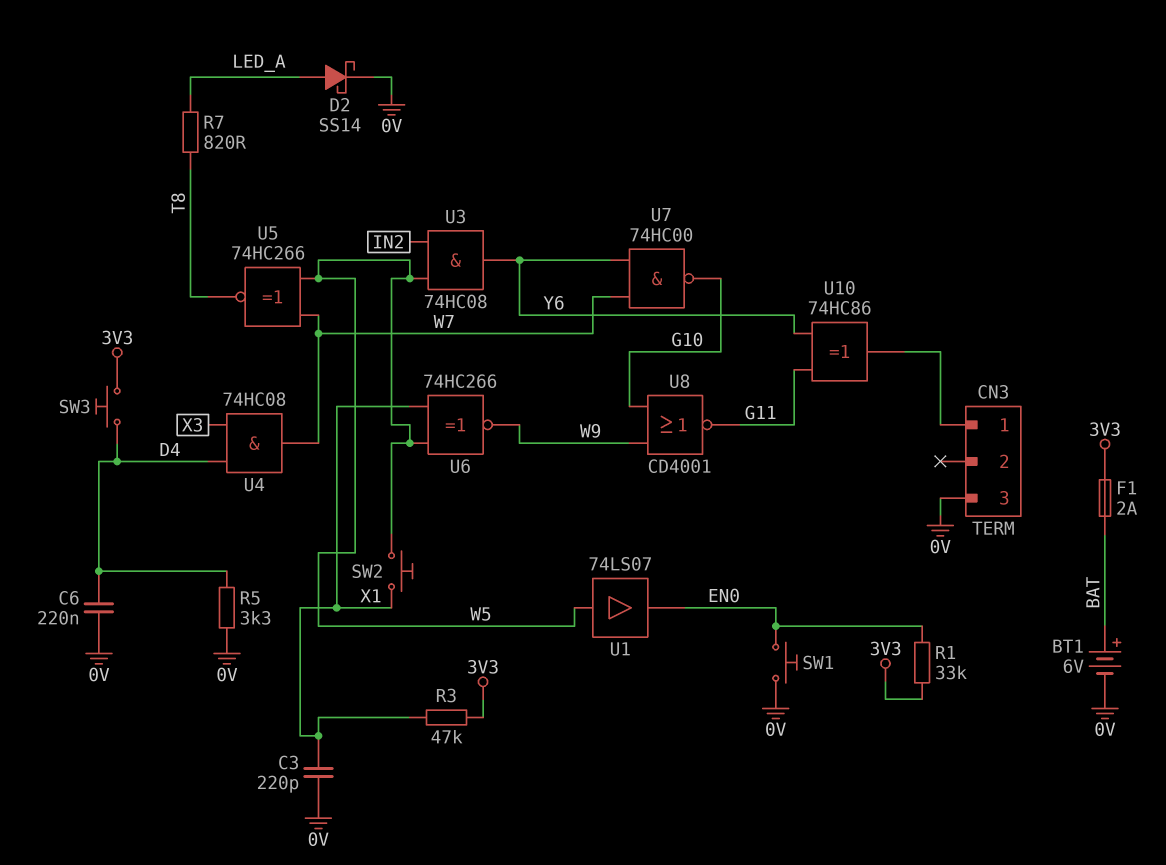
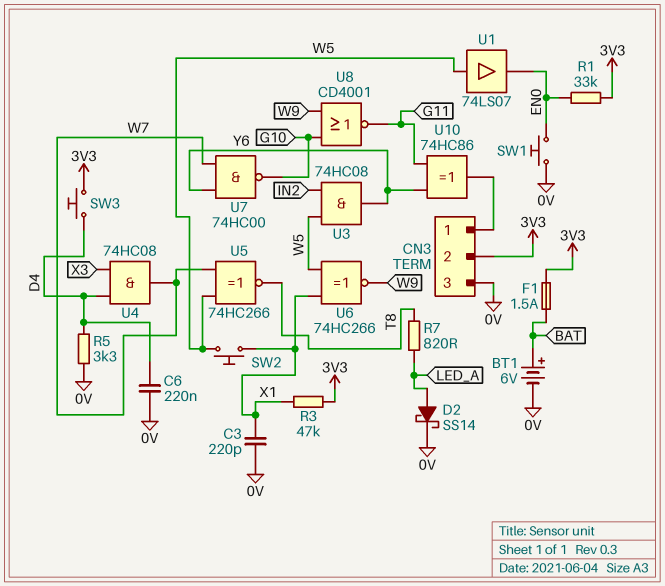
CN3 pin 2: none -> 3V3
F1: 2A (3V3, BAT) -> 1.5A (3V3, BAT)

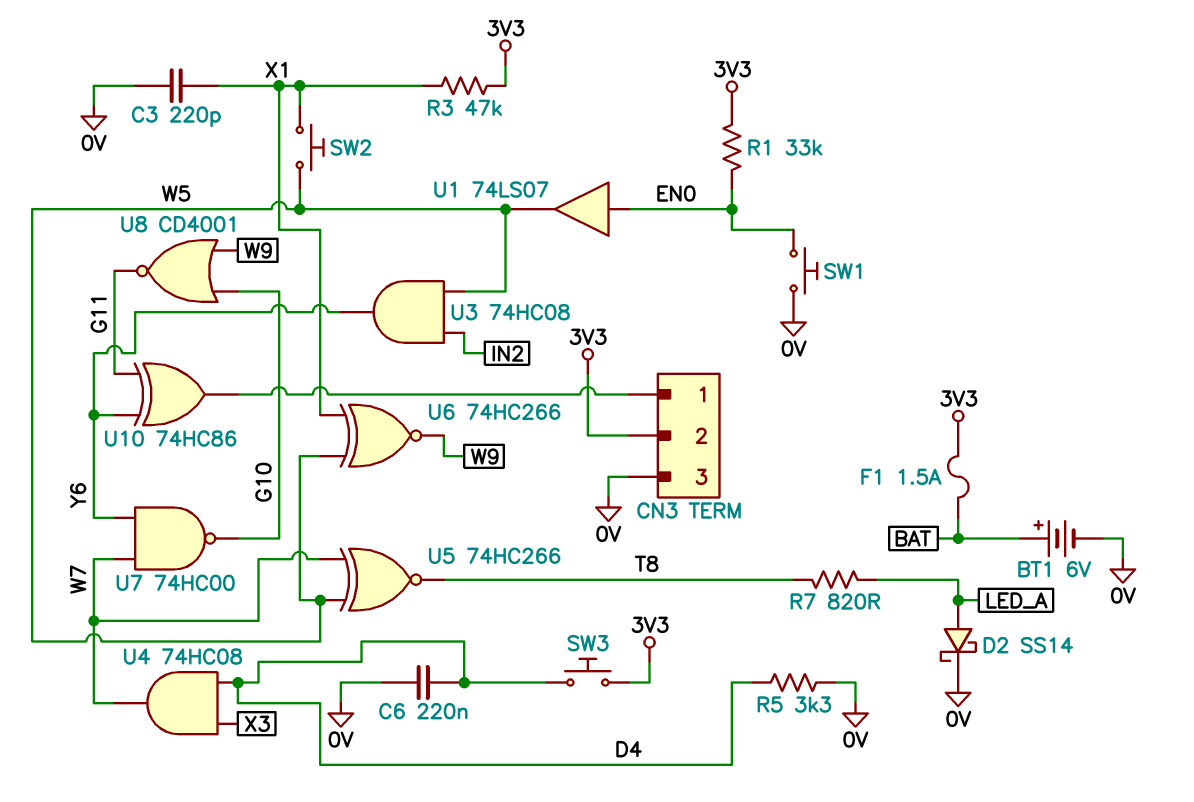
U1: buffer 74LS07 (in W5, out EN0) -> buffer 74LS07 (in EN0, out W5)

